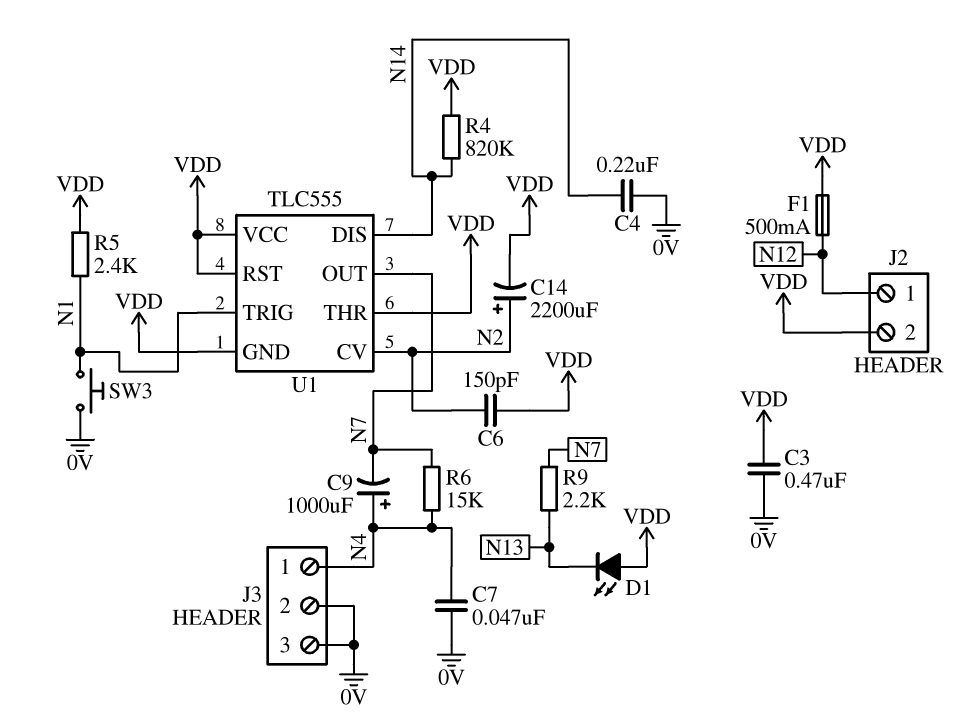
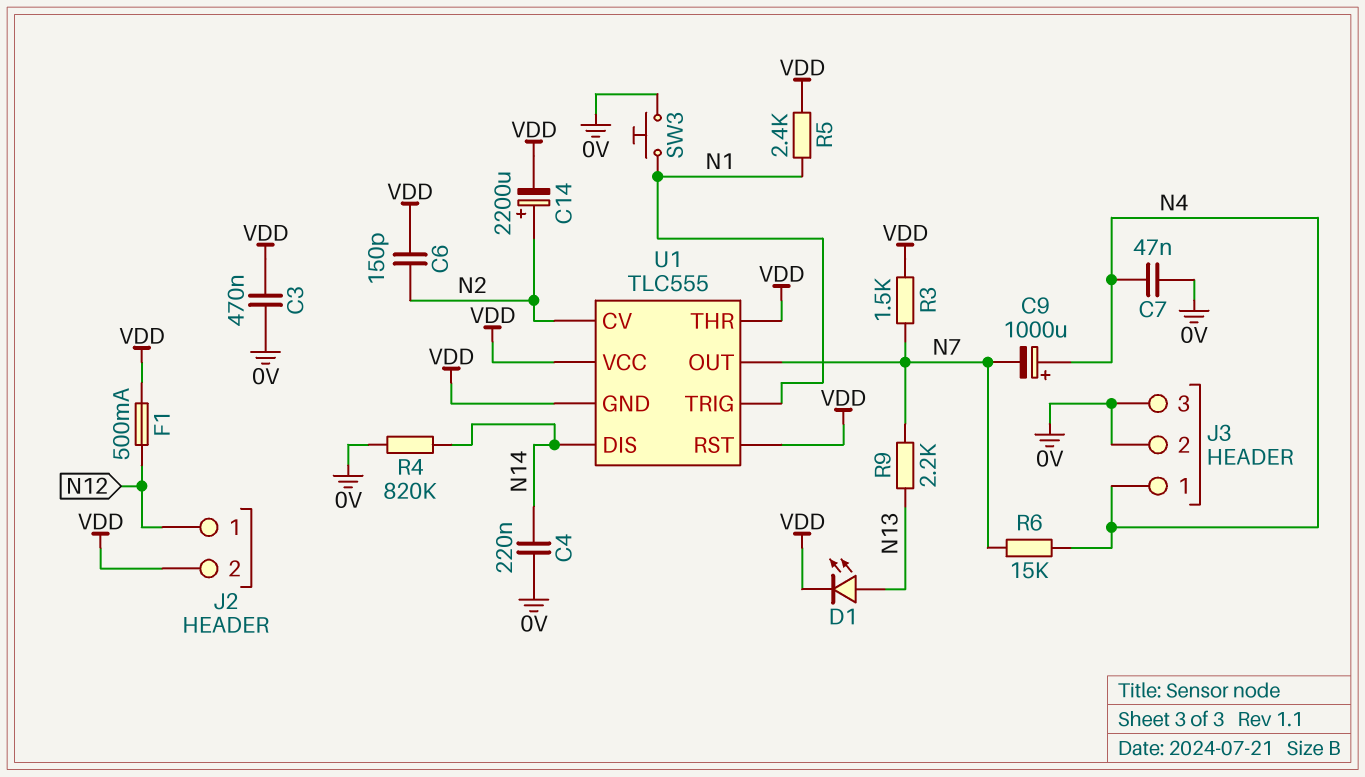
D1: LED (A VDD, K N13) -> LED (A N13, K VDD)
R3: none -> 1.5k (N7, VDD)
R4: 820k (N14, VDD) -> 820k (0V, N14)

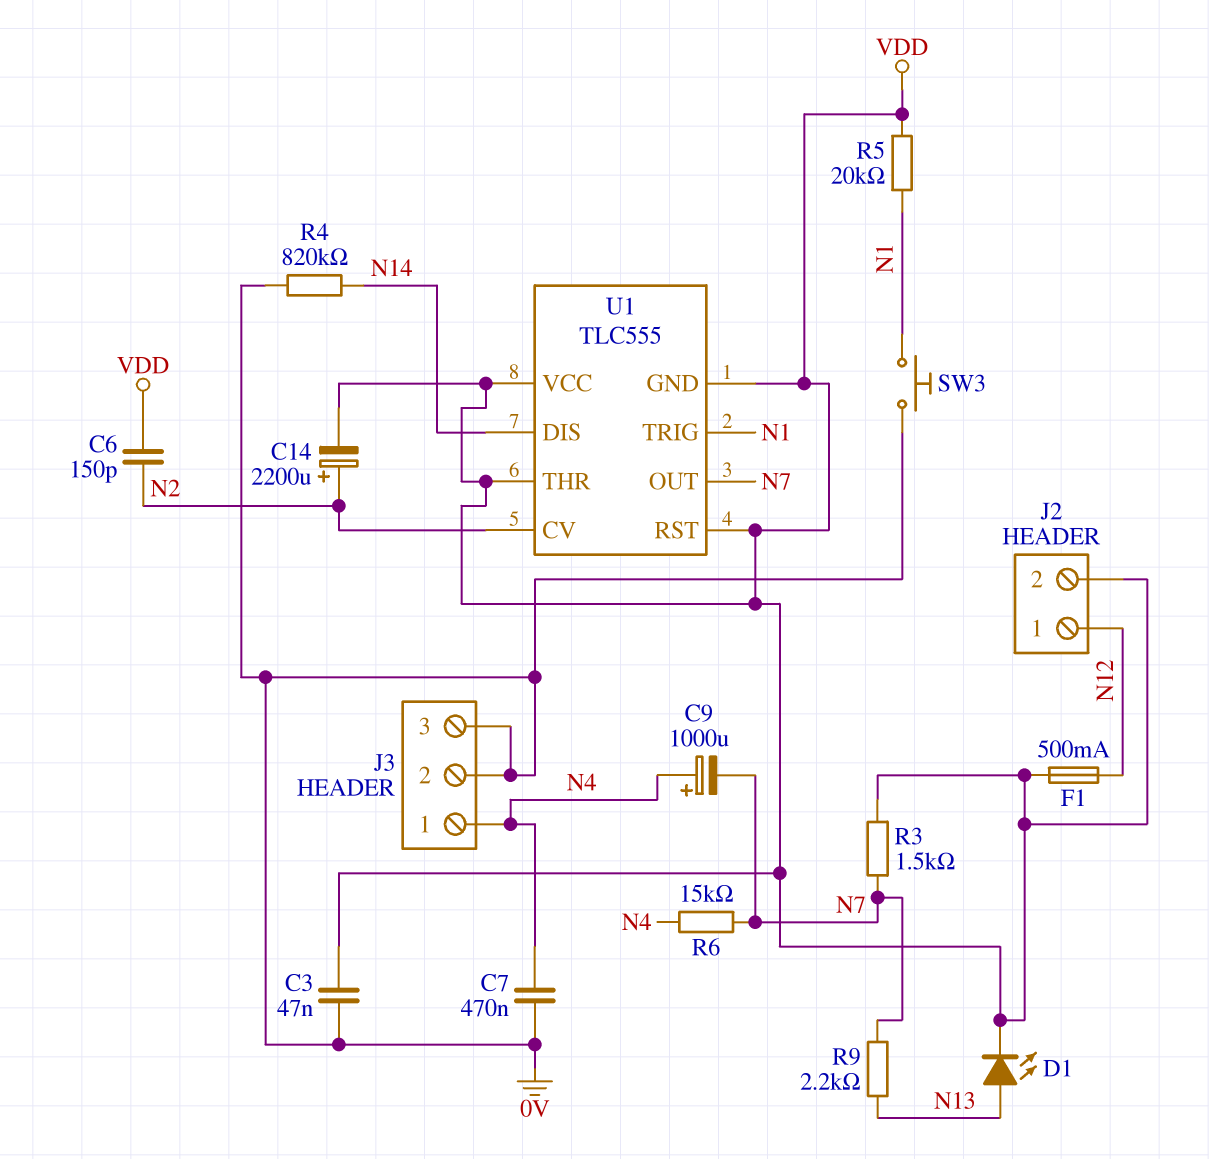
C3: 470nF (0V, VDD) -> 47nF (0V, VDD)
C4: 220nF (0V, N14) -> none
C7: 47nF (0V, N4) -> 470nF (0V, N4)
R5: 2.4k (N1, VDD) -> 20k (N1, VDD)

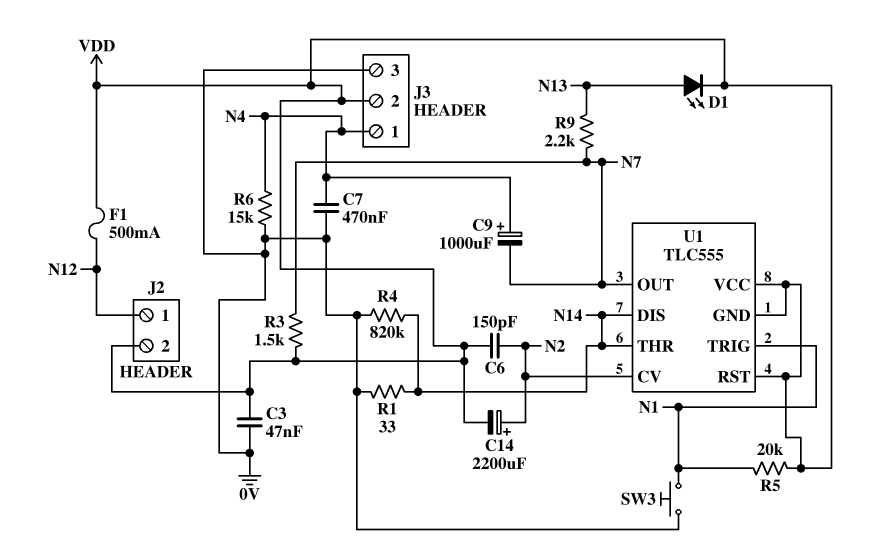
J3 pin 2: 0V -> VDD
R1: none -> 33 (0V, N14)
R6: 15k (N4, N7) -> 15k (0V, N4)
U1 pin THR: VDD -> N14

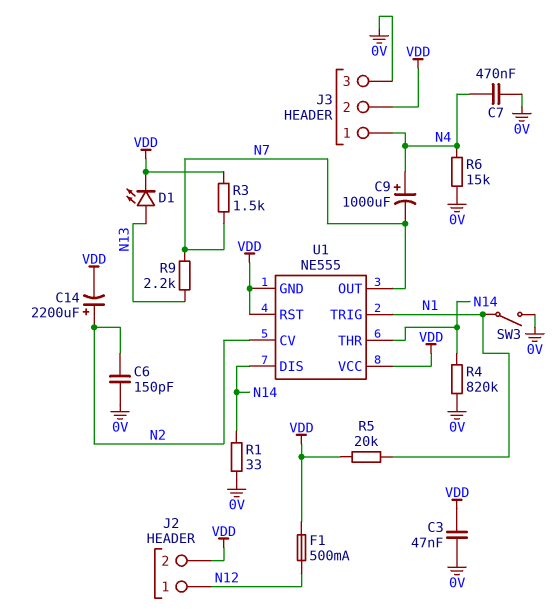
C6: 150pF (N2, VDD) -> 150pF (0V, N2)
SW3: button (0V, N1) -> switch (0V, N1)
U1: TLC555 -> NE555

